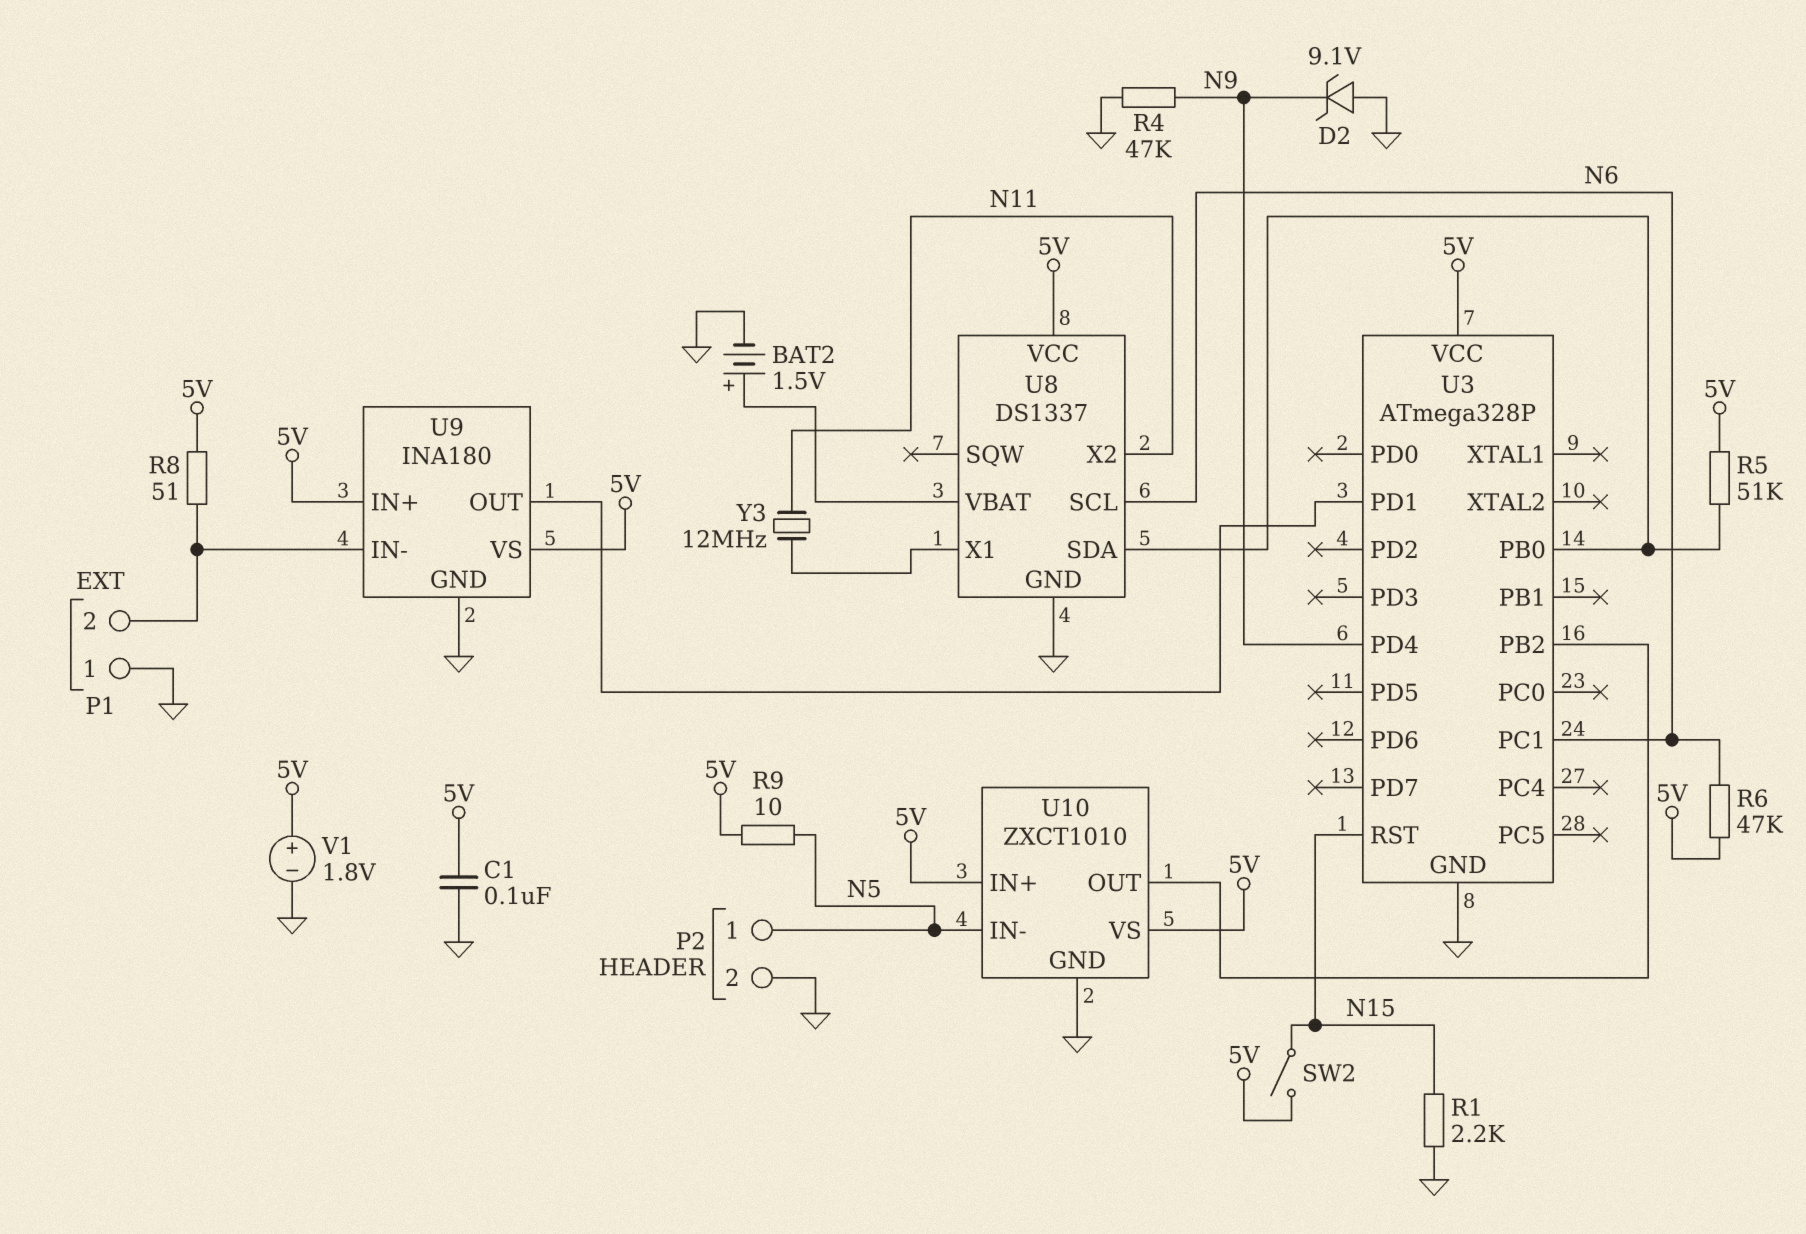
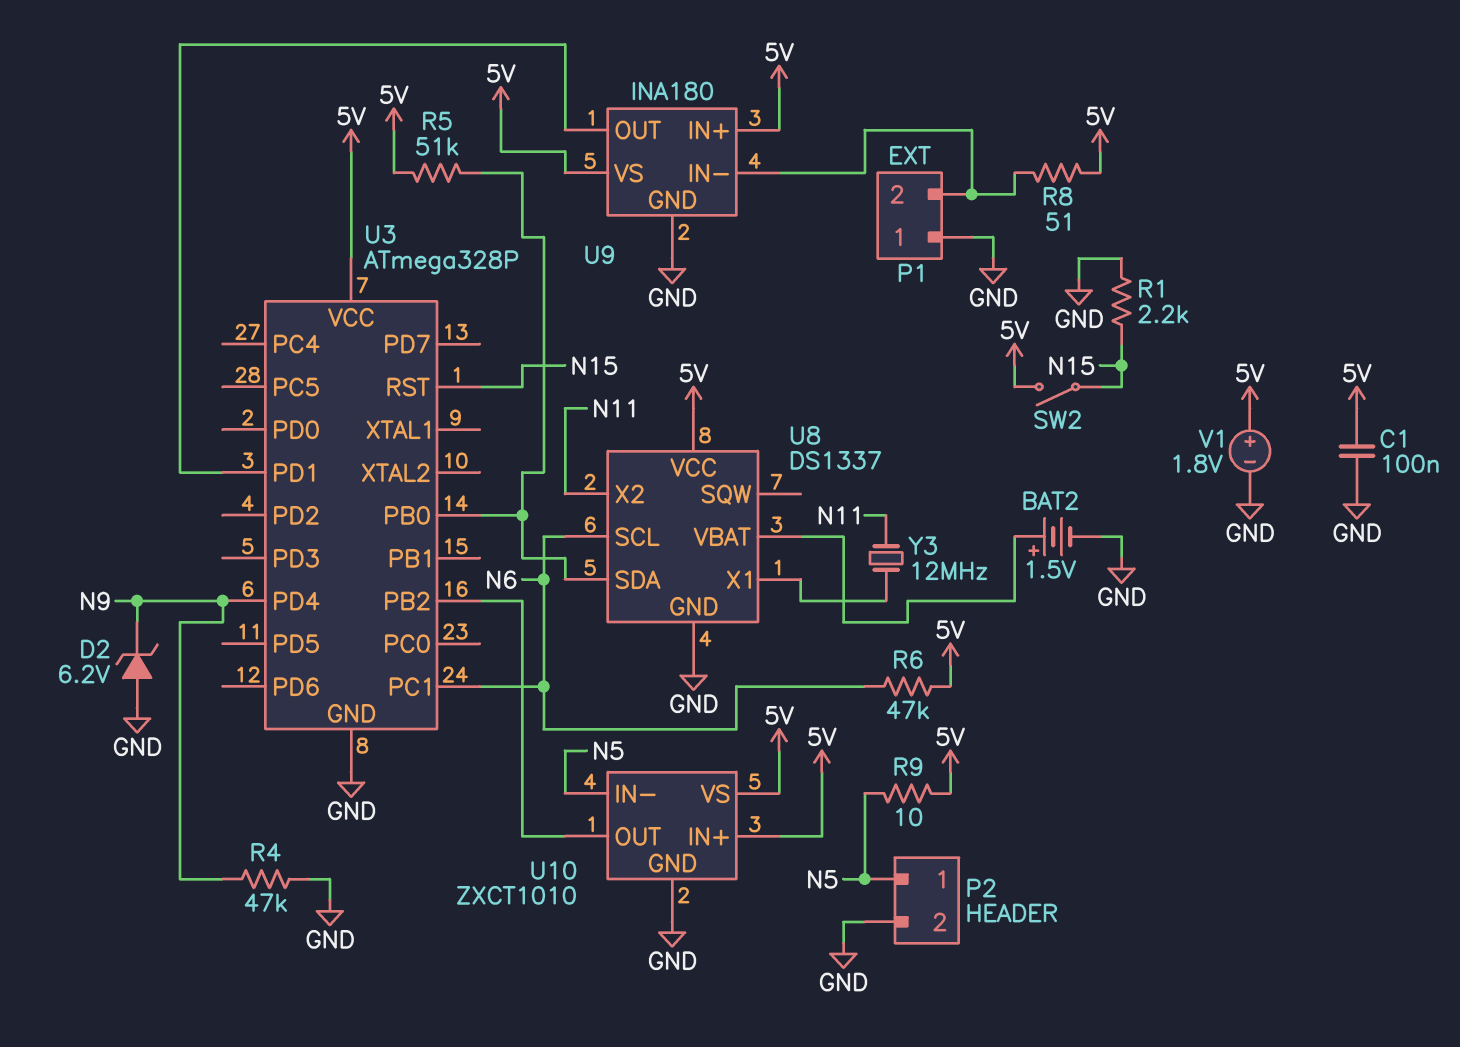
D2: zener 9.1V (A GND, K N9) -> zener 6.2V (A GND, K N9)

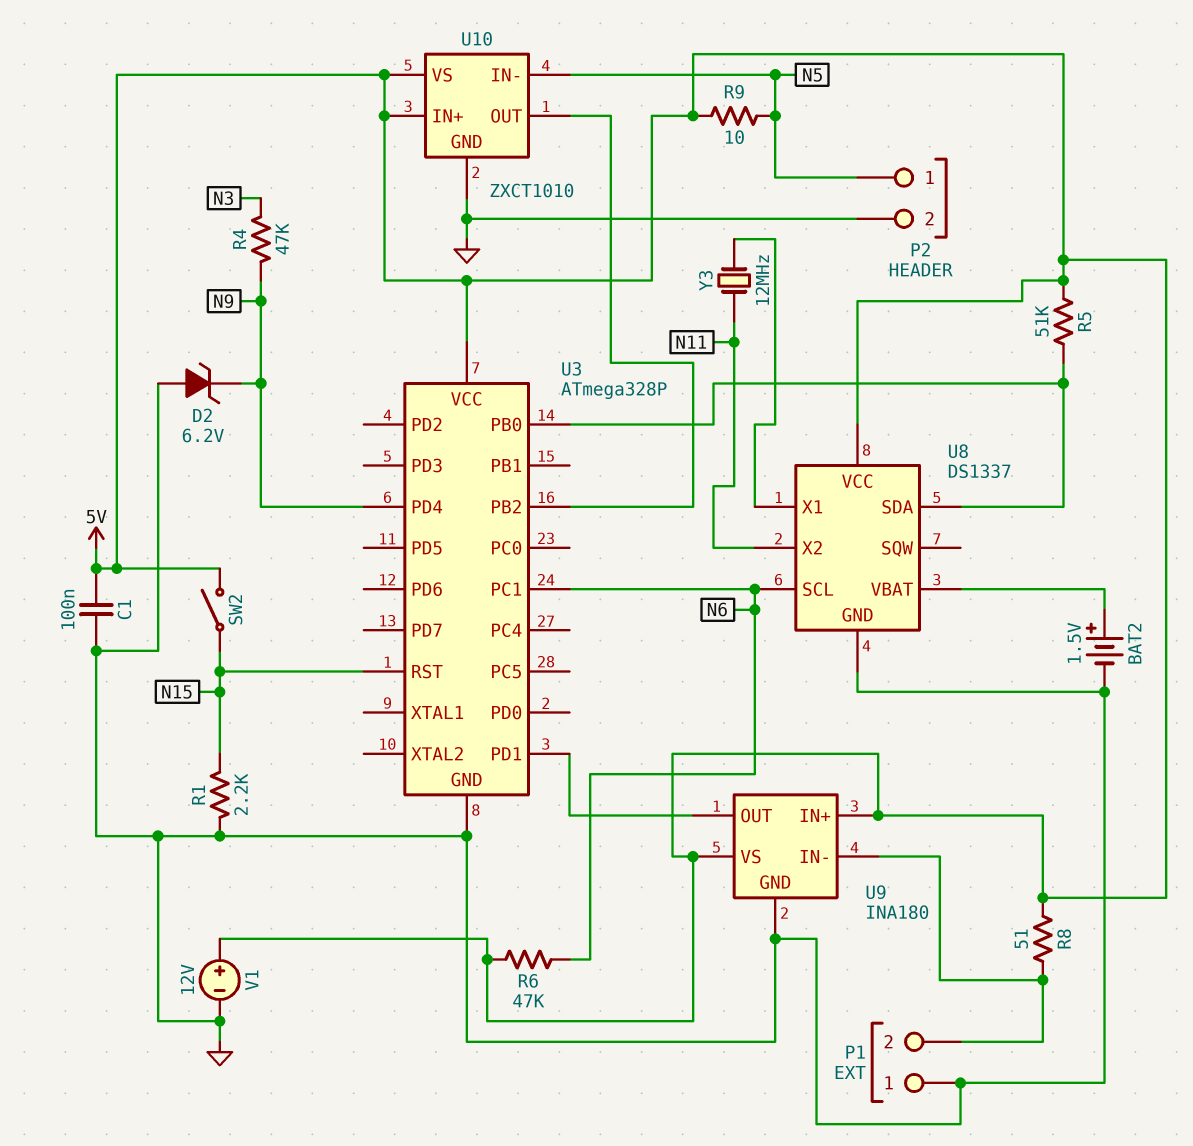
R4: 47k (GND, N9) -> 47k (N3, N9)
V1: 1.8V (plus 5V, minus GND) -> 12V (plus 5V, minus GND)

